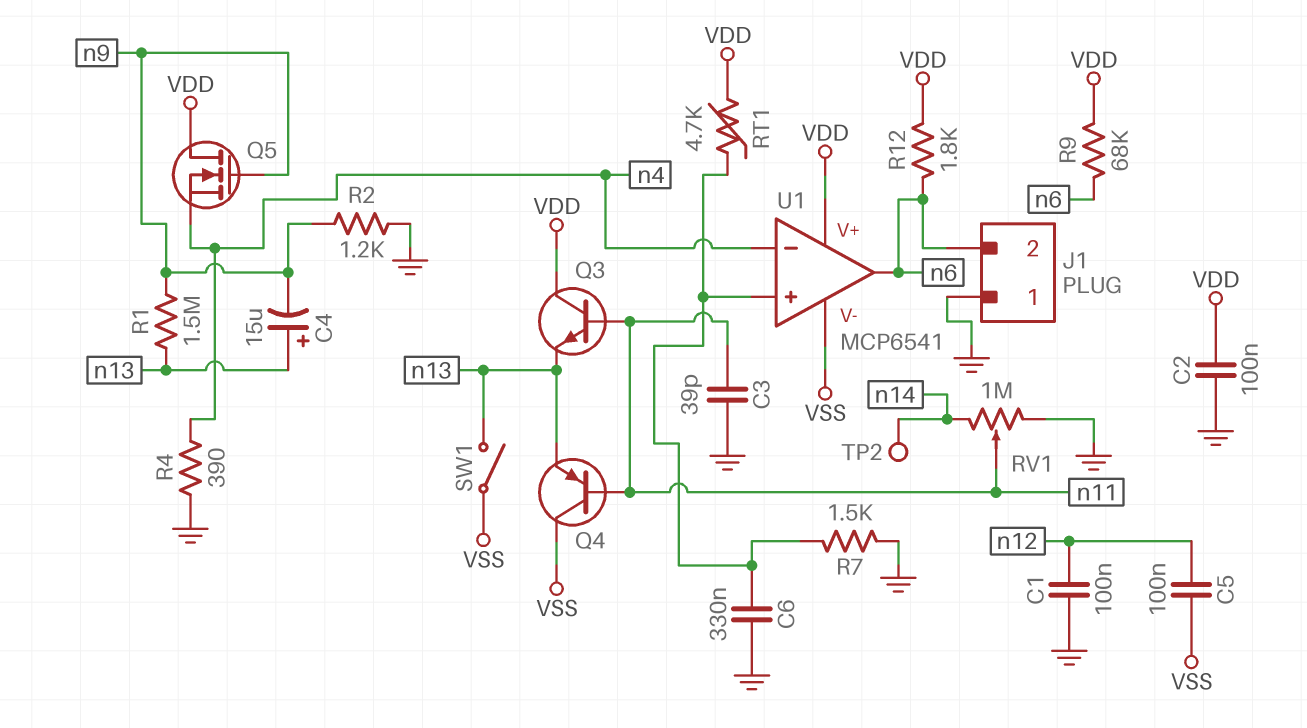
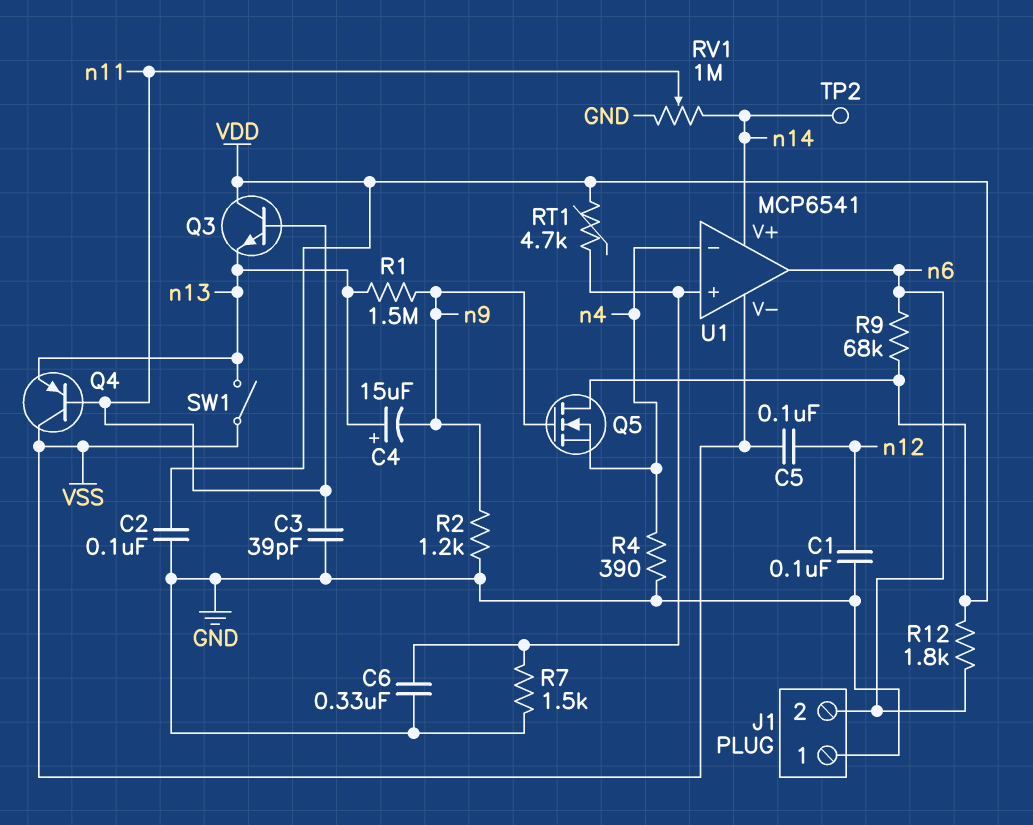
U1 pin V+: VDD -> n14

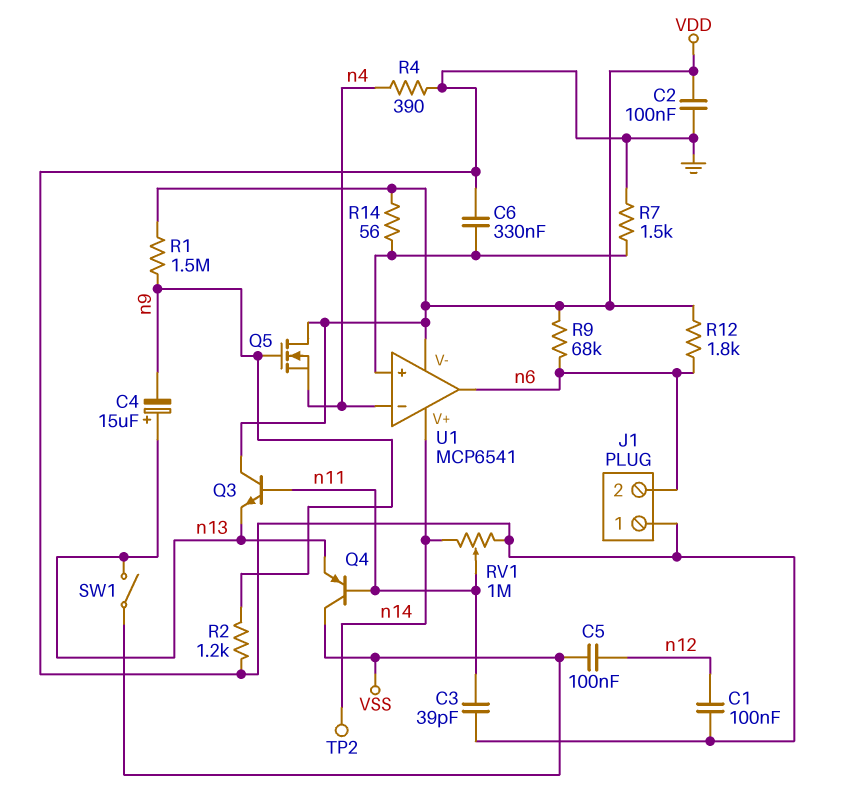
R1: 1.5M (n9, n13) -> 1.5M (VDD, n9)
R14: none -> 56 (U1/in+, VDD)
RT1: 4.7k (U1/in+, VDD) -> none
U1 pin V-: VSS -> VDD

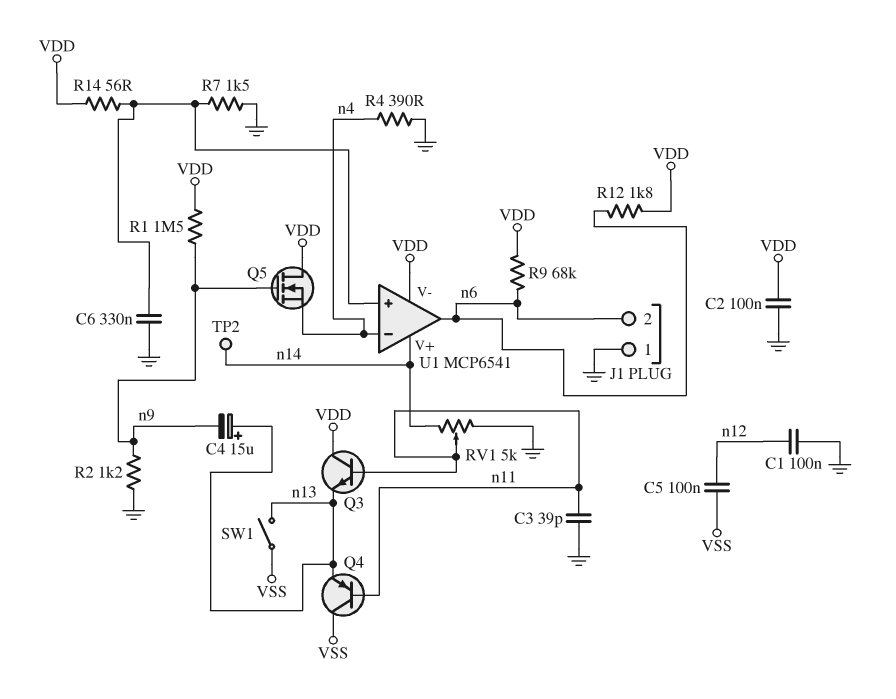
RV1: 1M (GND, n14, wiper n11) -> 5k (GND, n14, wiper n11)

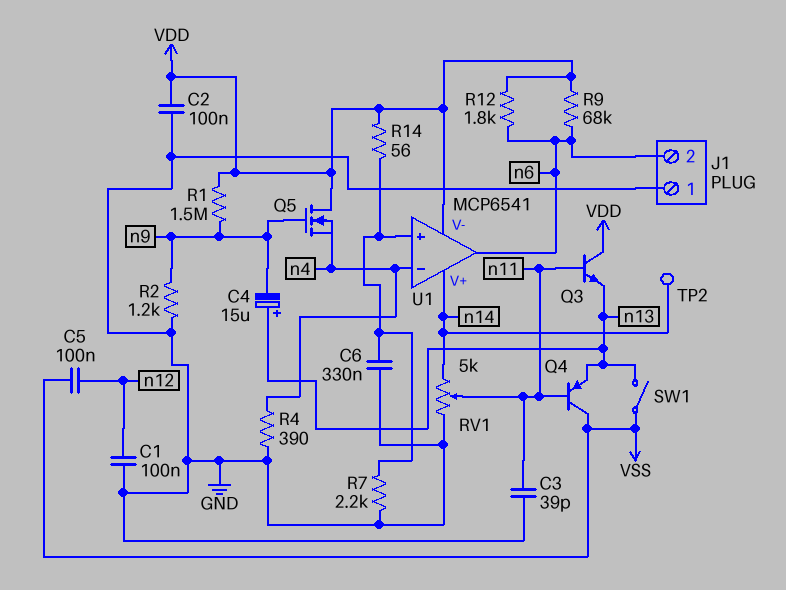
R7: 1.5k (GND, U1/in+) -> 2.2k (GND, U1/in+)

